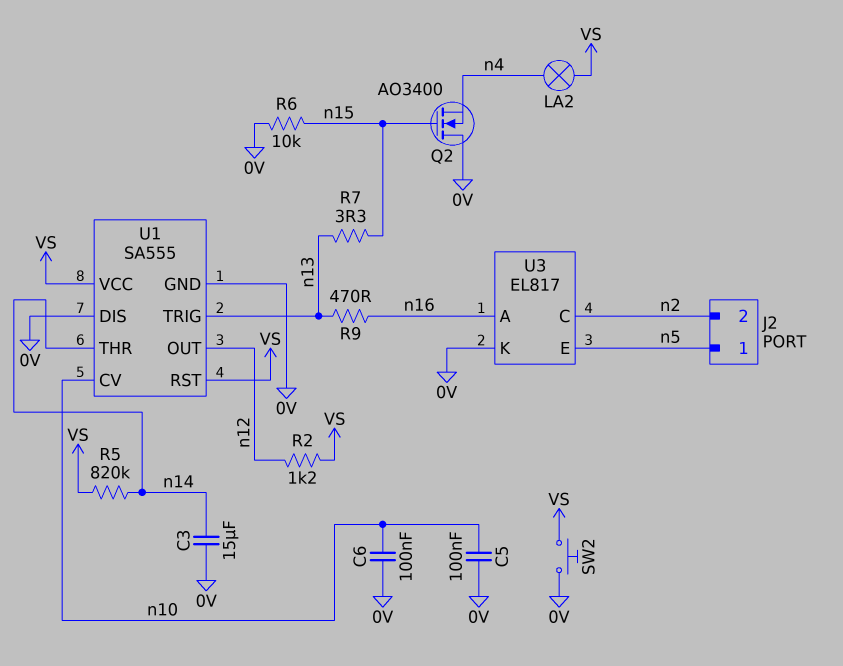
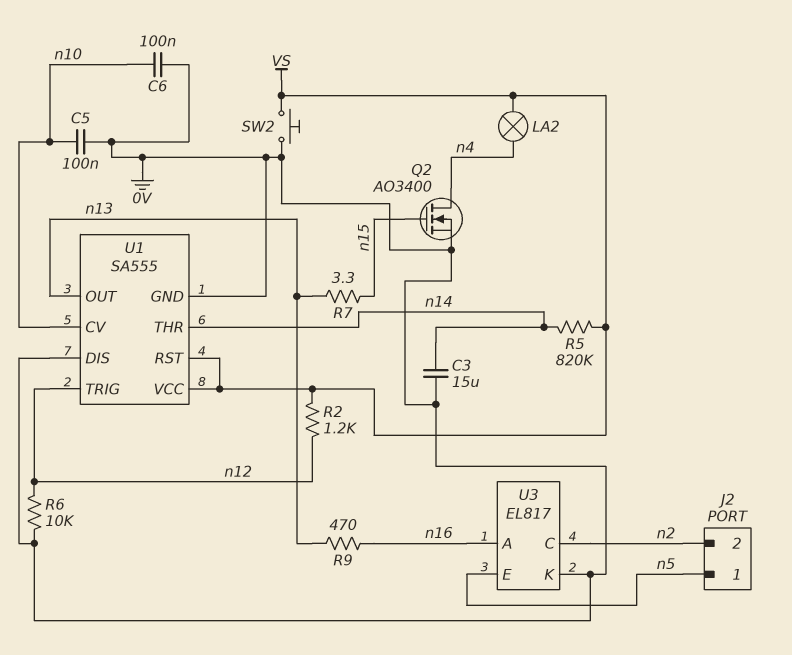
Q2: NMOS AO3400 (G n15, D 0V, S n4) -> NMOS AO3400 (G n15, D n4, S 0V)
R6: 10k (0V, n15) -> 10k (0V, n12)
U1 pin OUT: n12 -> n13
U1 pin TRIG: n13 -> n12

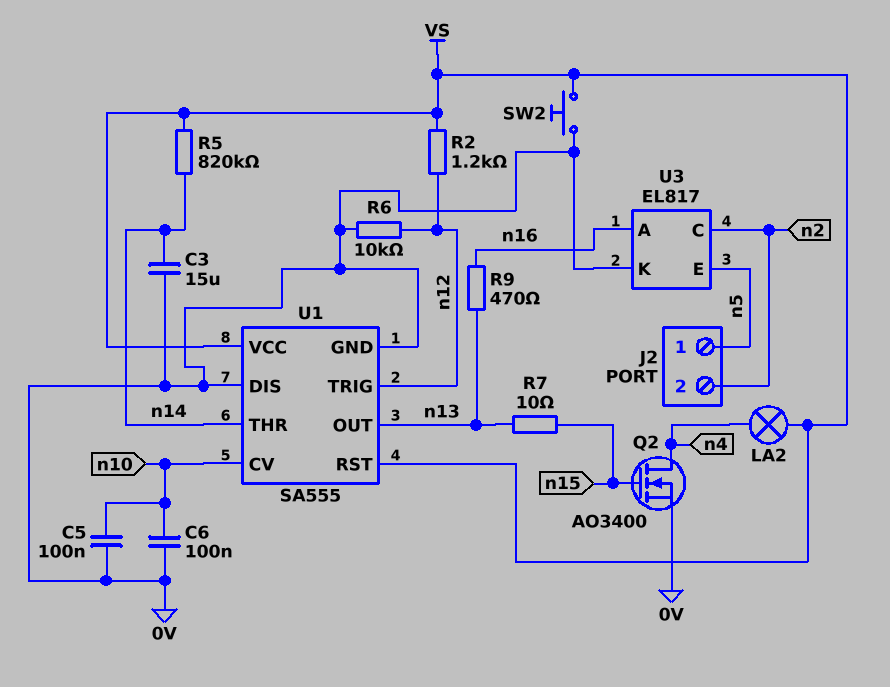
R7: 3.3 (n13, n15) -> 10 (n13, n15)

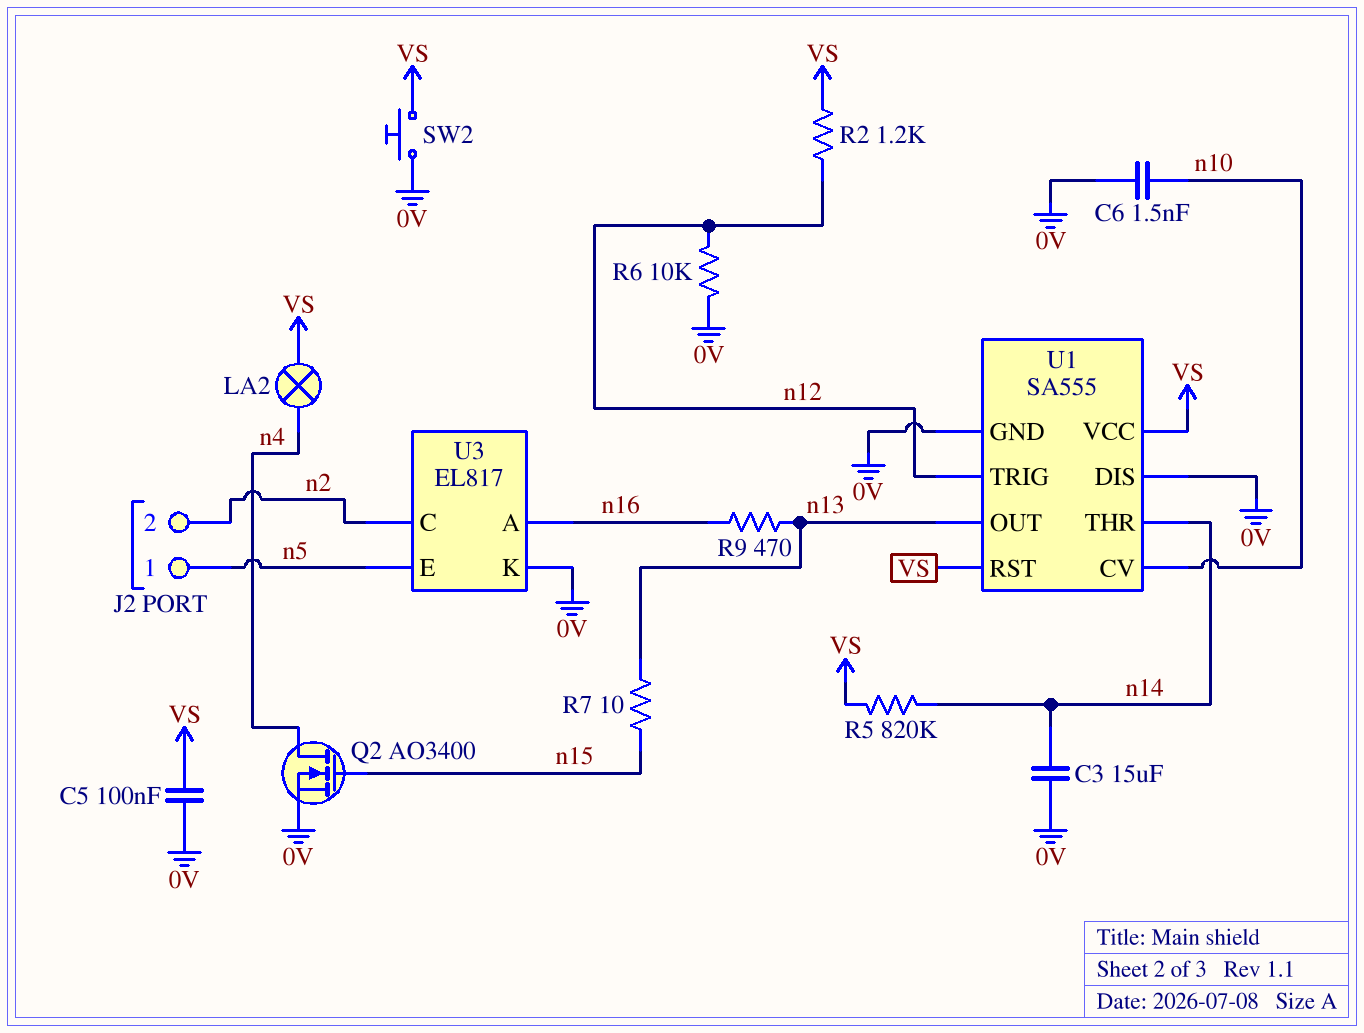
C5: 100nF (0V, n10) -> 100nF (0V, VS)
C6: 100nF (0V, n10) -> 1.5nF (0V, n10)

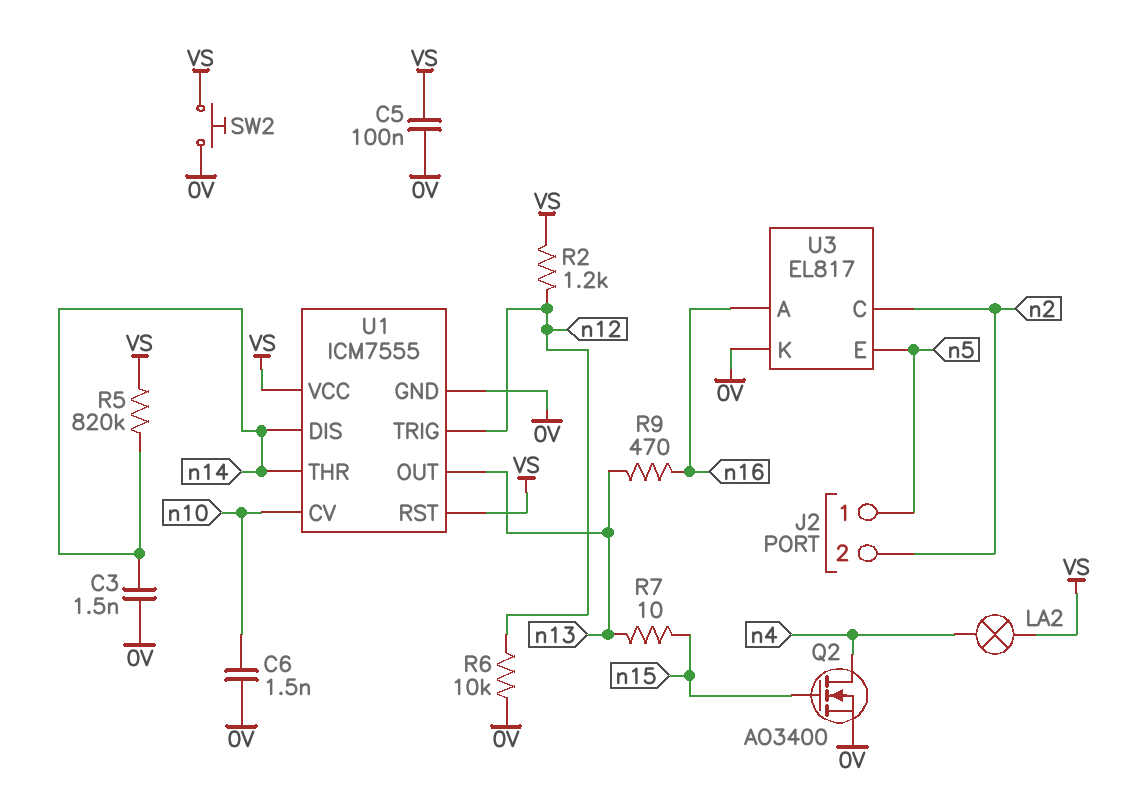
C3: 15uF (0V, n14) -> 1.5nF (0V, n14)
U1: SA555 -> ICM7555
U1 pin DIS: 0V -> n14

